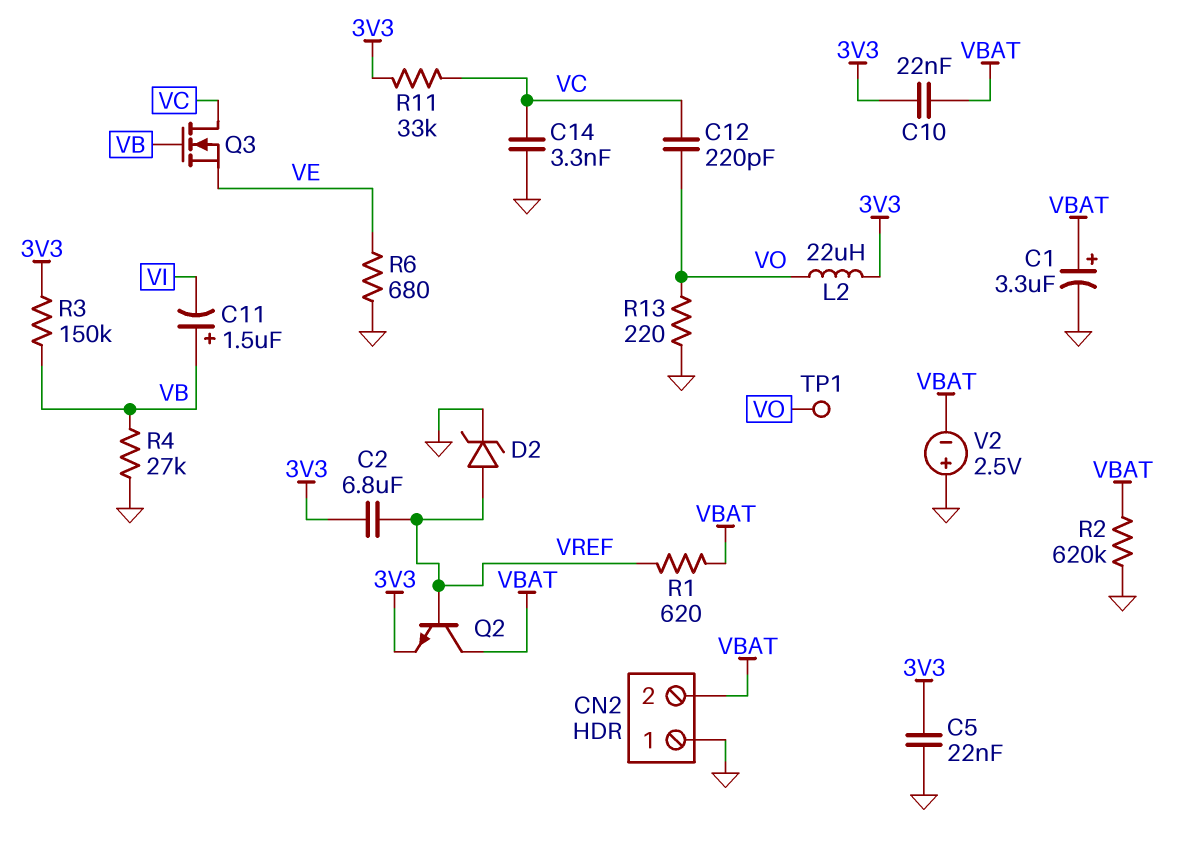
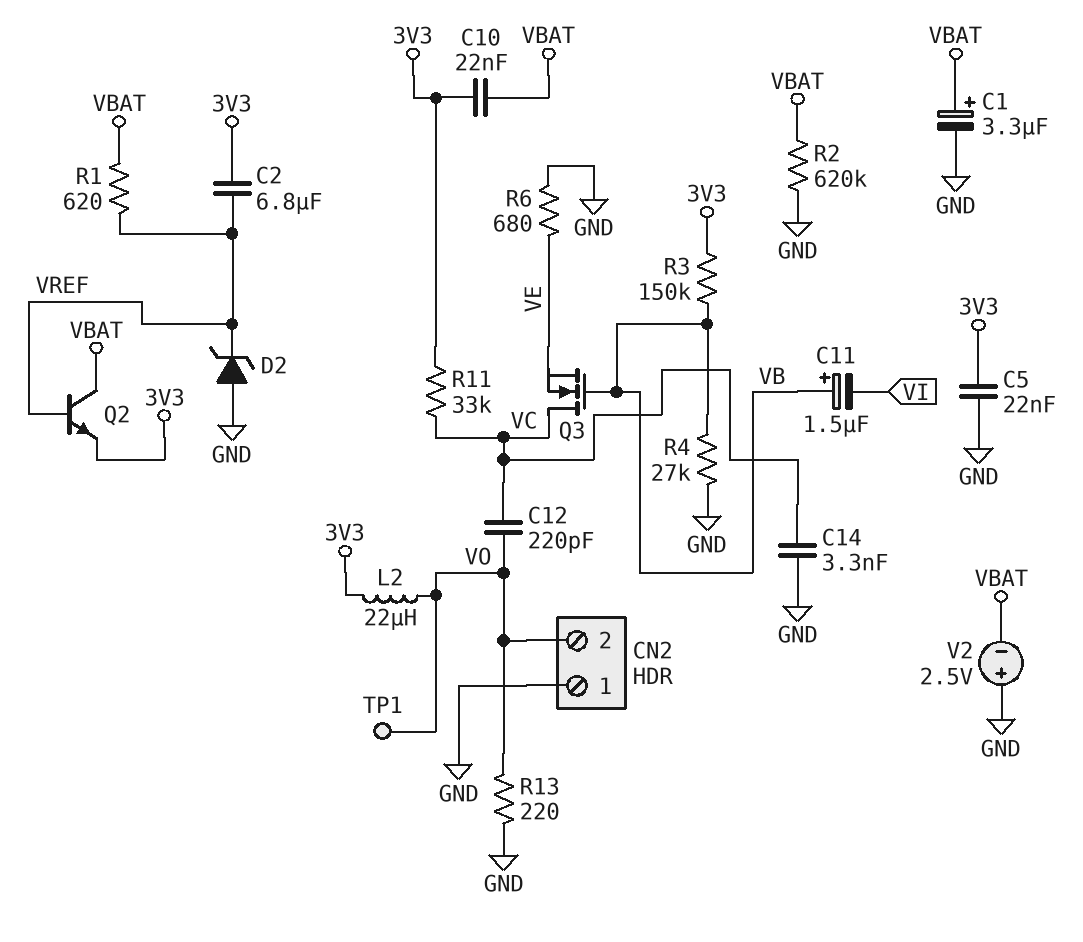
CN2 pin 2: VBAT -> VO
D2: zener (A VREF, K GND) -> zener (A GND, K VREF)

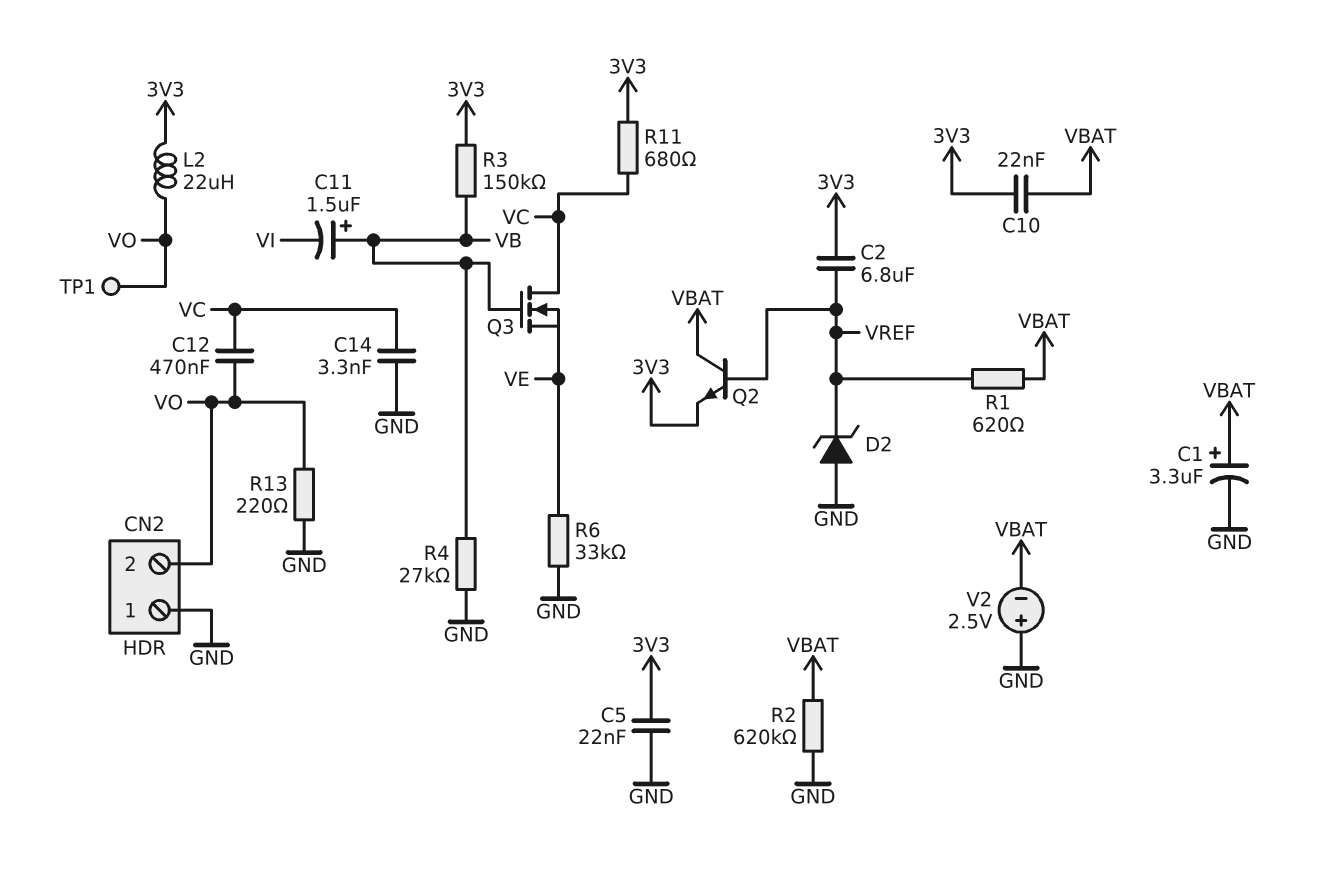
C12: 220pF (VC, VO) -> 470nF (VC, VO)
R6: 680 (GND, VE) -> 33k (GND, VE)
R11: 33k (3V3, VC) -> 680 (3V3, VC)

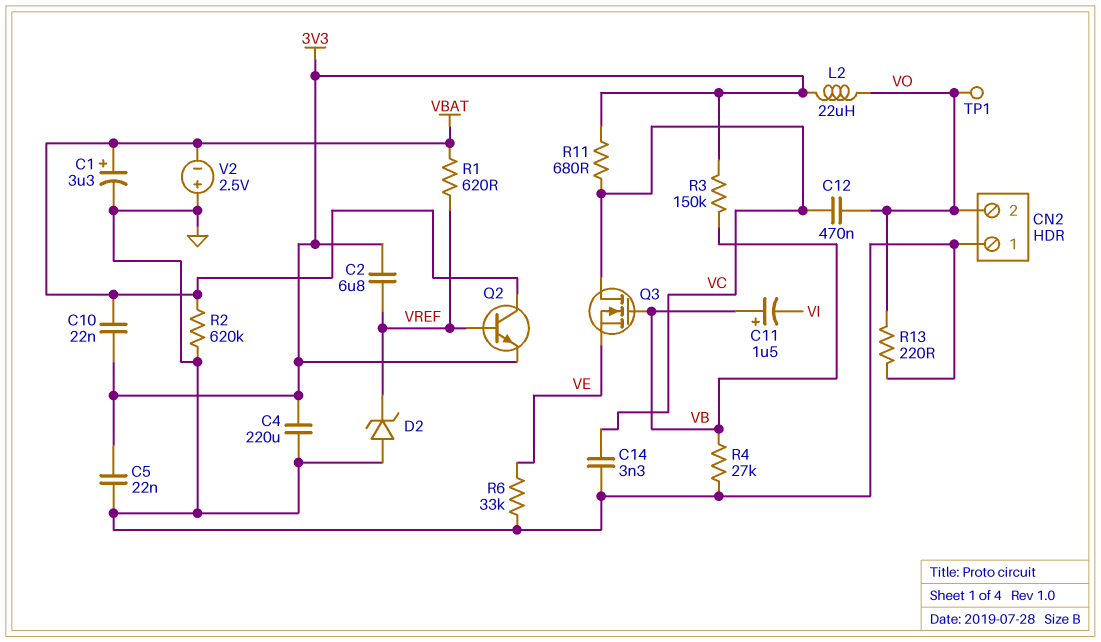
C4: none -> 220uF (3V3, GND)

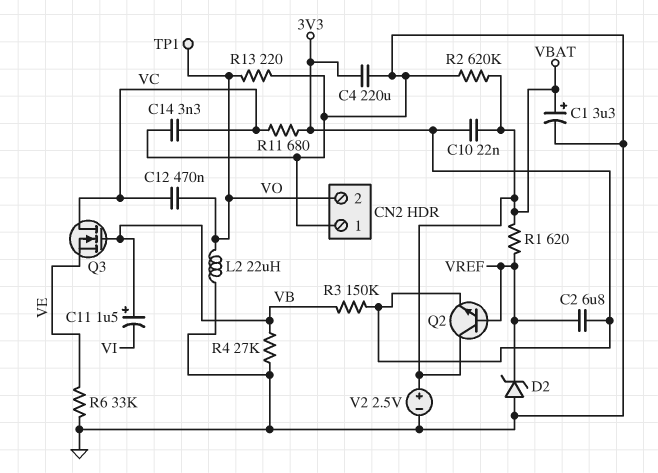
C5: 22nF (3V3, GND) -> none
L2: 22uH (3V3, VO) -> 22uH (GND, VO)
V2: 2.5V (plus GND, minus VBAT) -> 2.5V (plus VBAT, minus GND)

